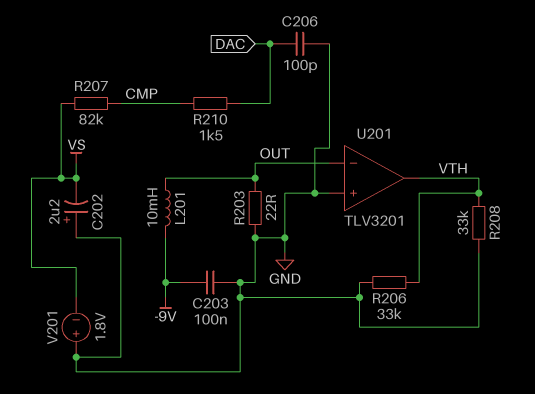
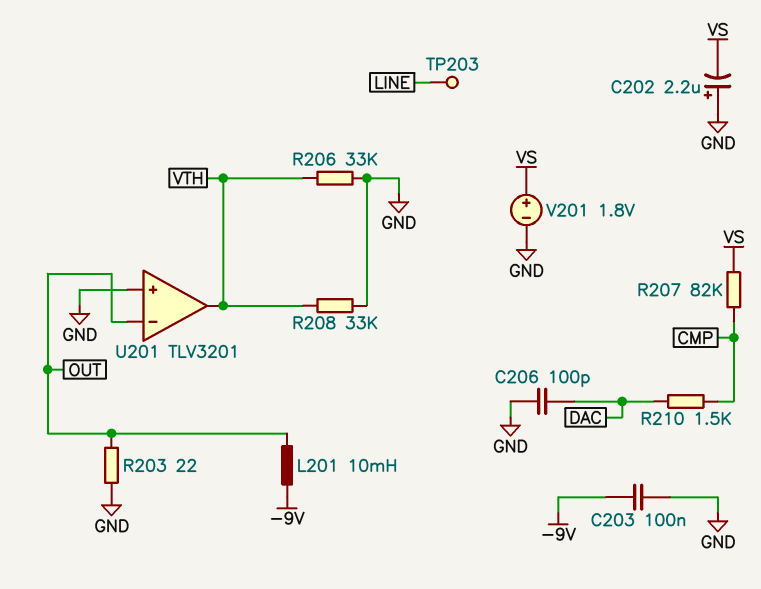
TP203: none -> test point (LINE)
V201: 1.8V (plus GND, minus VS) -> 1.8V (plus VS, minus GND)

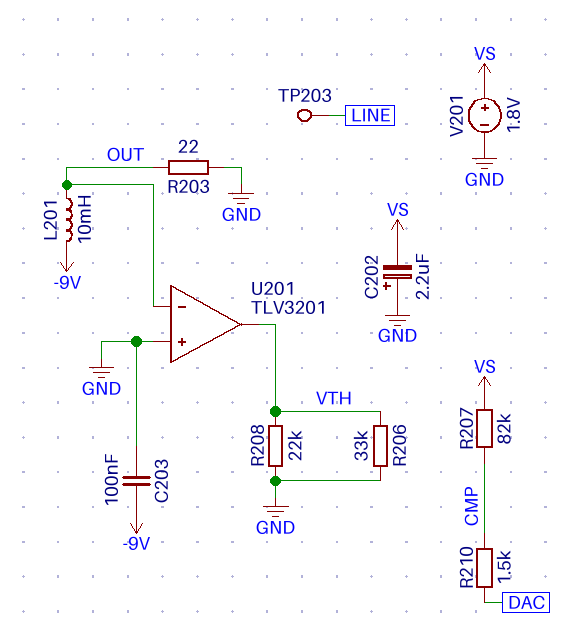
C206: 100pF (DAC, GND) -> none
R208: 33k (GND, VTH) -> 22k (GND, VTH)

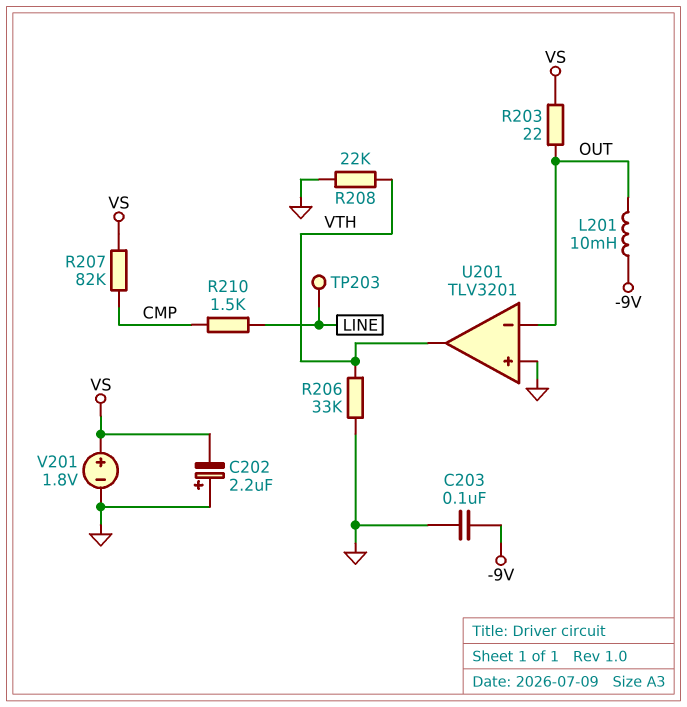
R203: 22 (GND, OUT) -> 22 (OUT, VS)
R210: 1.5k (CMP, DAC) -> 1.5k (CMP, LINE)

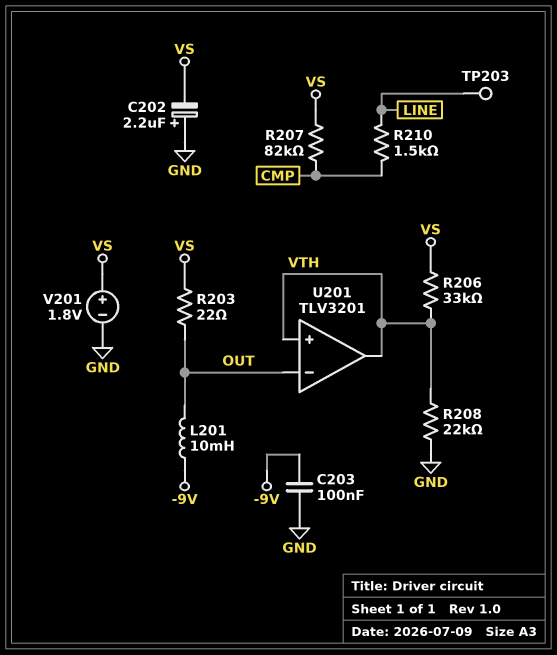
R206: 33k (GND, VTH) -> 33k (VS, VTH)
U201 pin in+: GND -> VTH

